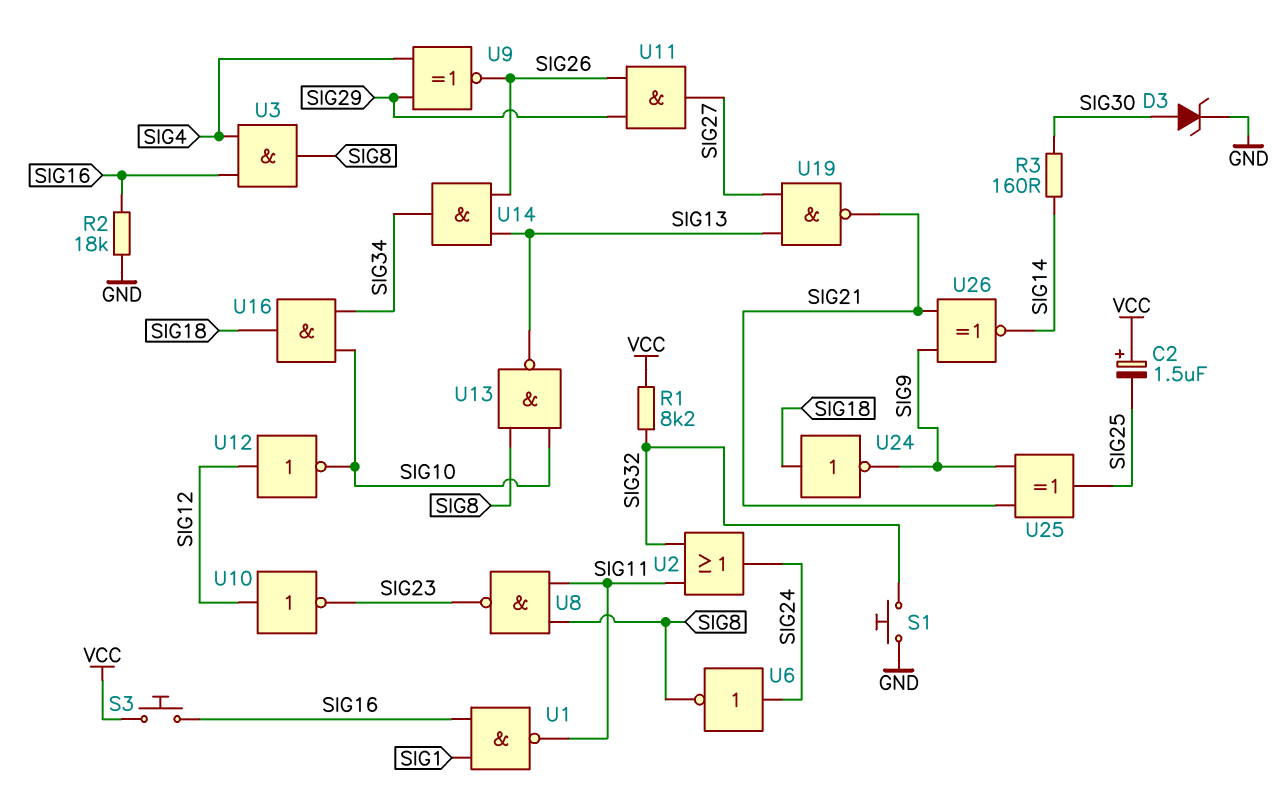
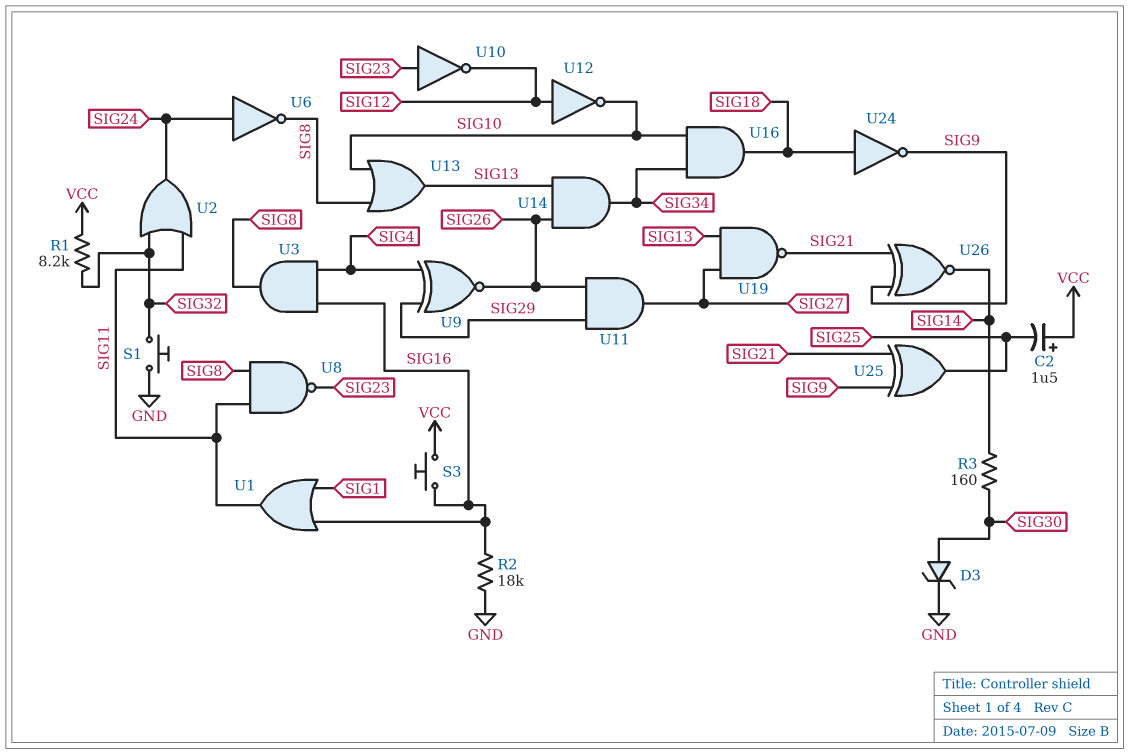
U1: NAND (in SIG1, in SIG16, out SIG11) -> OR (in SIG1, in SIG16, out SIG11)
U10: NOT (in SIG12, out SIG23) -> NOT (in SIG23, out SIG12)
U13: NAND (in SIG8, in SIG10, out SIG13) -> OR (in SIG8, in SIG10, out SIG13)

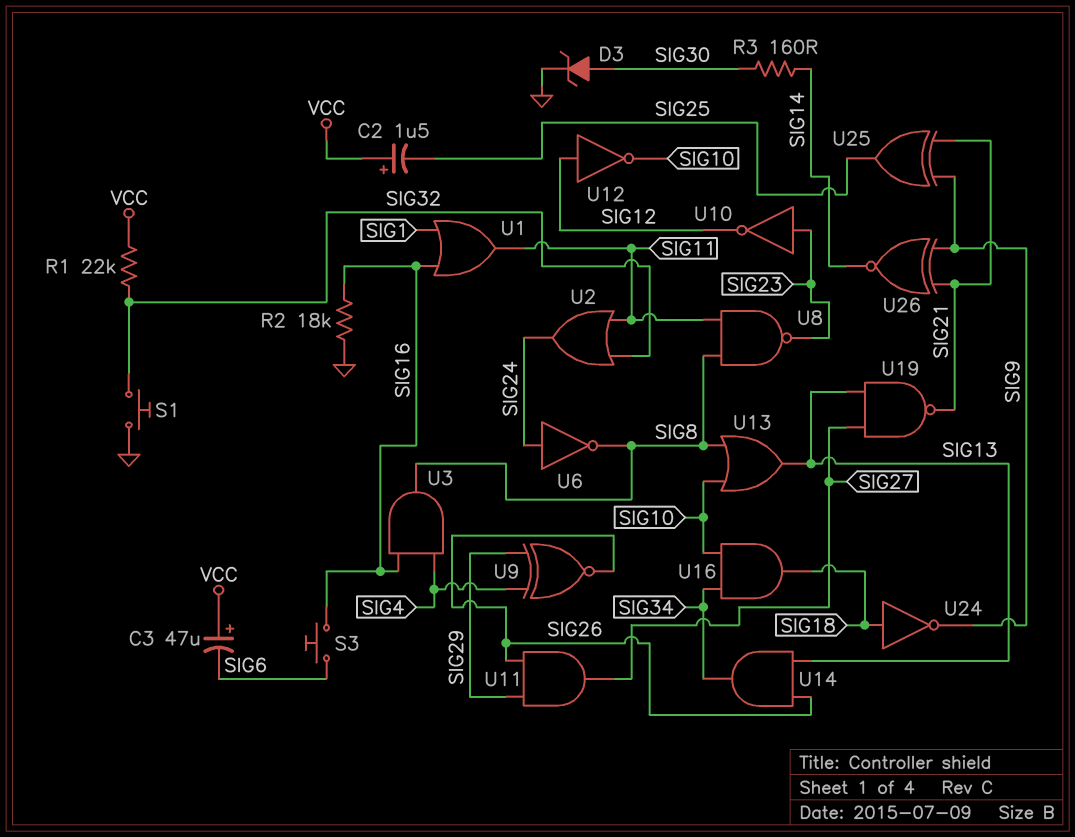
C3: none -> 47uF (plus VCC, minus SIG6)
R1: 8.2k (SIG32, VCC) -> 22k (SIG32, VCC)
S3: button (SIG16, VCC) -> button (SIG6, SIG16)

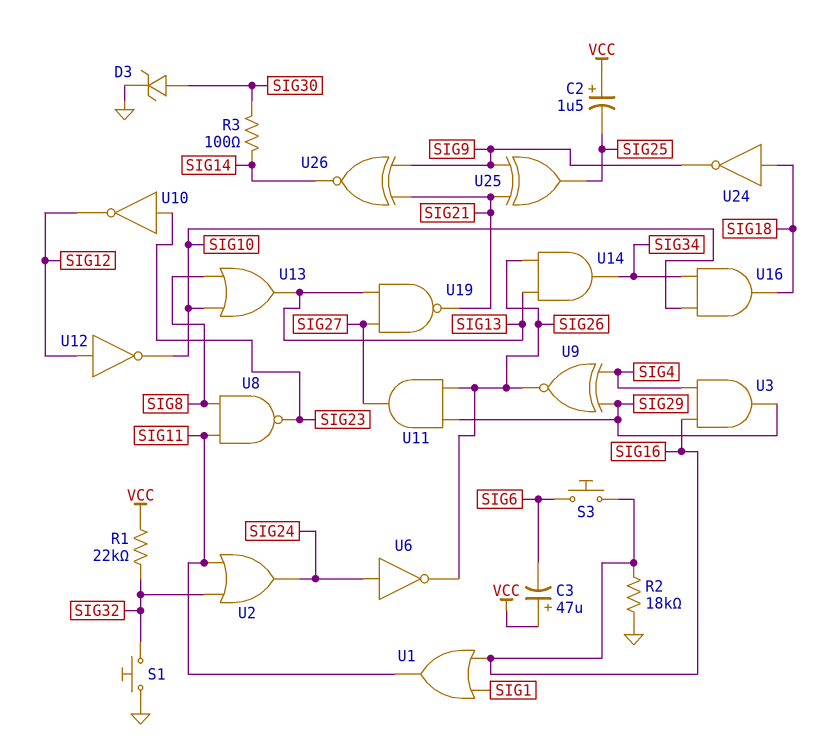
R3: 160 (SIG14, SIG30) -> 100 (SIG14, SIG30)
U3: AND (in SIG4, in SIG16, out SIG8) -> AND (in SIG4, in SIG16, out SIG29)
U6: NOT (in SIG24, out SIG8) -> NOT (in SIG24, out SIG26)

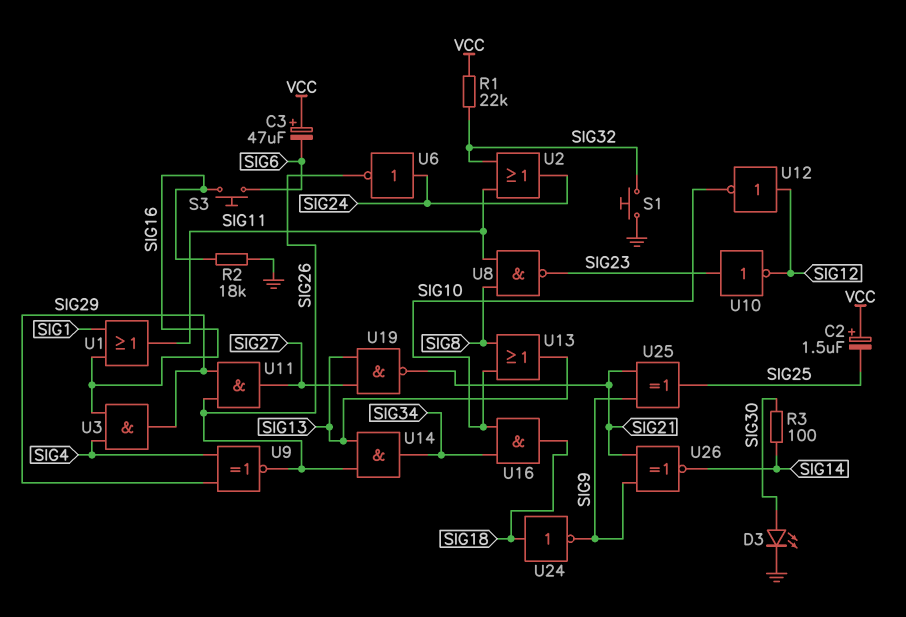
D3: zener (A SIG30, K GND) -> LED (A SIG30, K GND)

